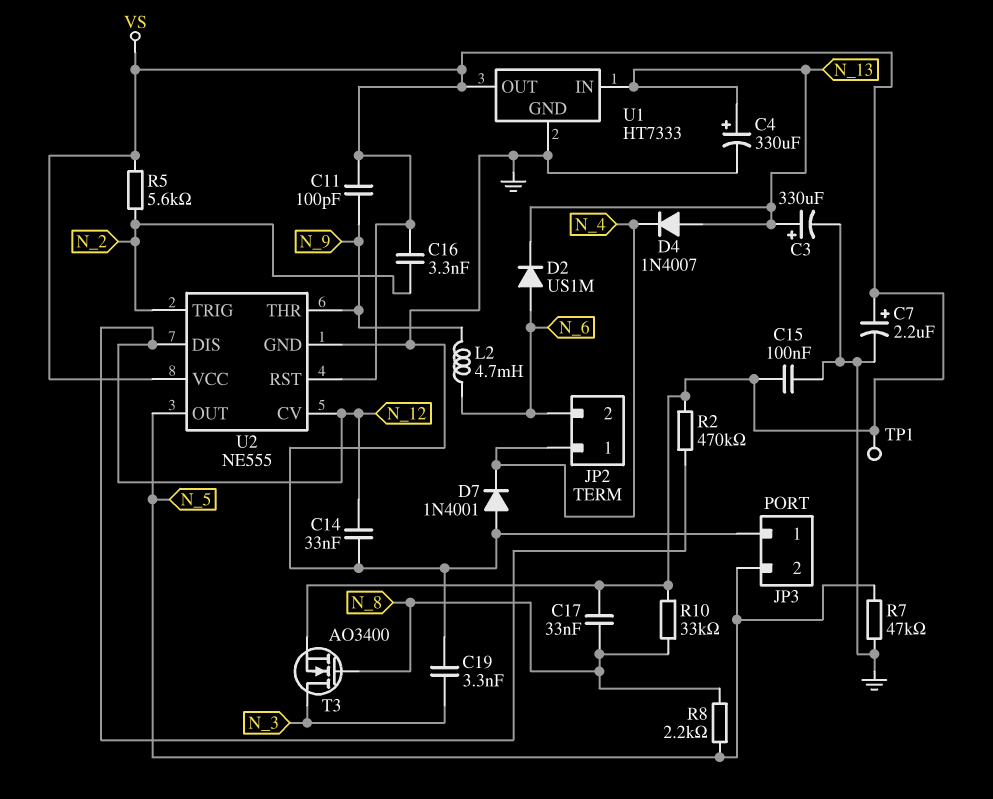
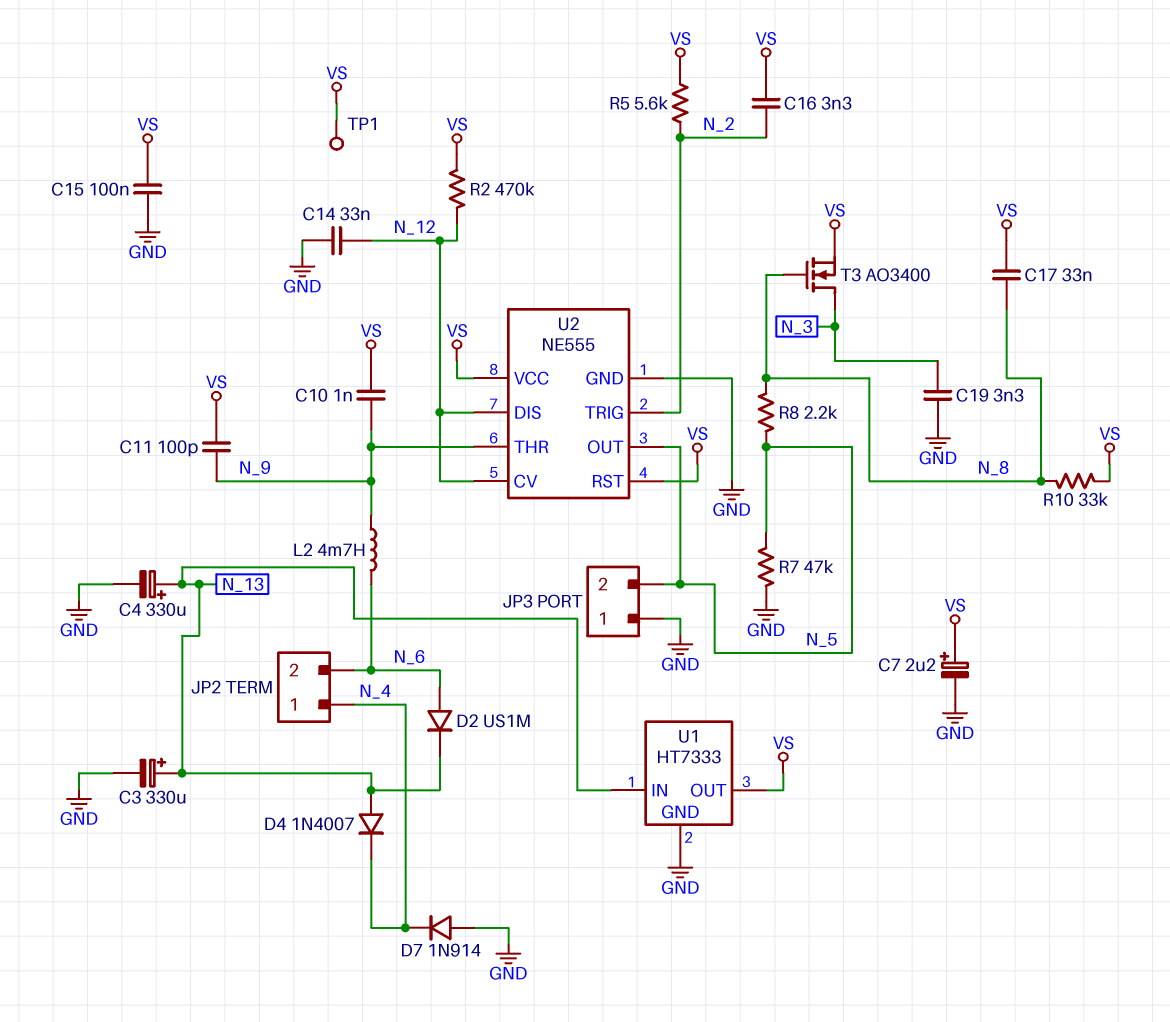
C10: none -> 1nF (N_9, VS)
D7: diode 1N4001 (A GND, K N_4) -> diode 1N914 (A GND, K N_4)

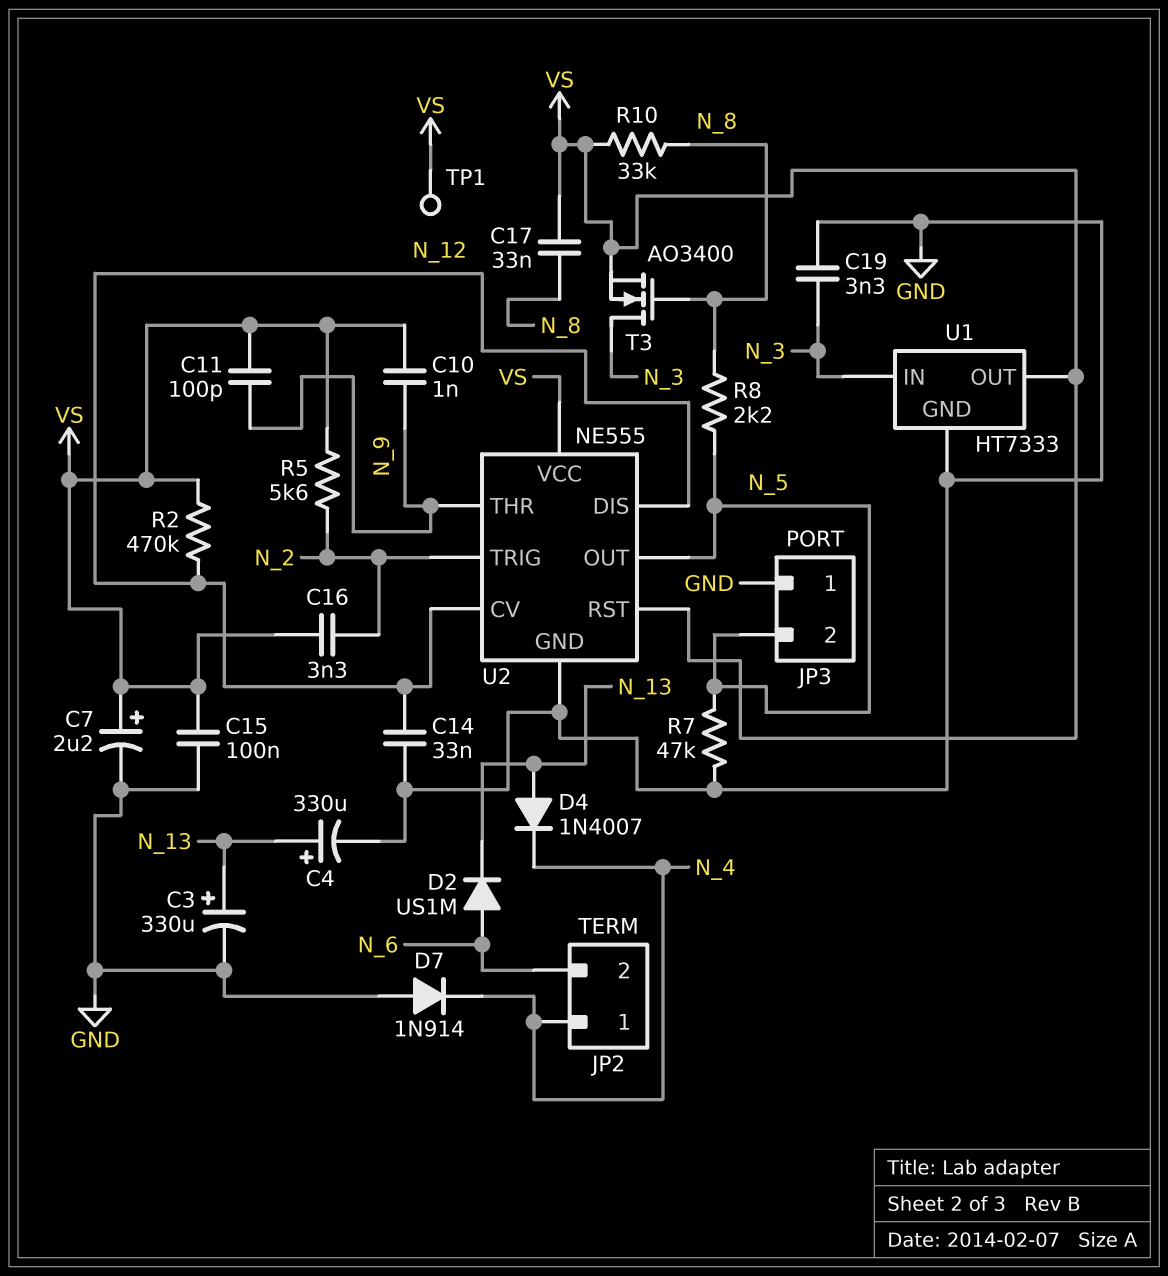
L2: 4.7mH (N_6, N_9) -> none
U1 pin IN: N_13 -> N_3

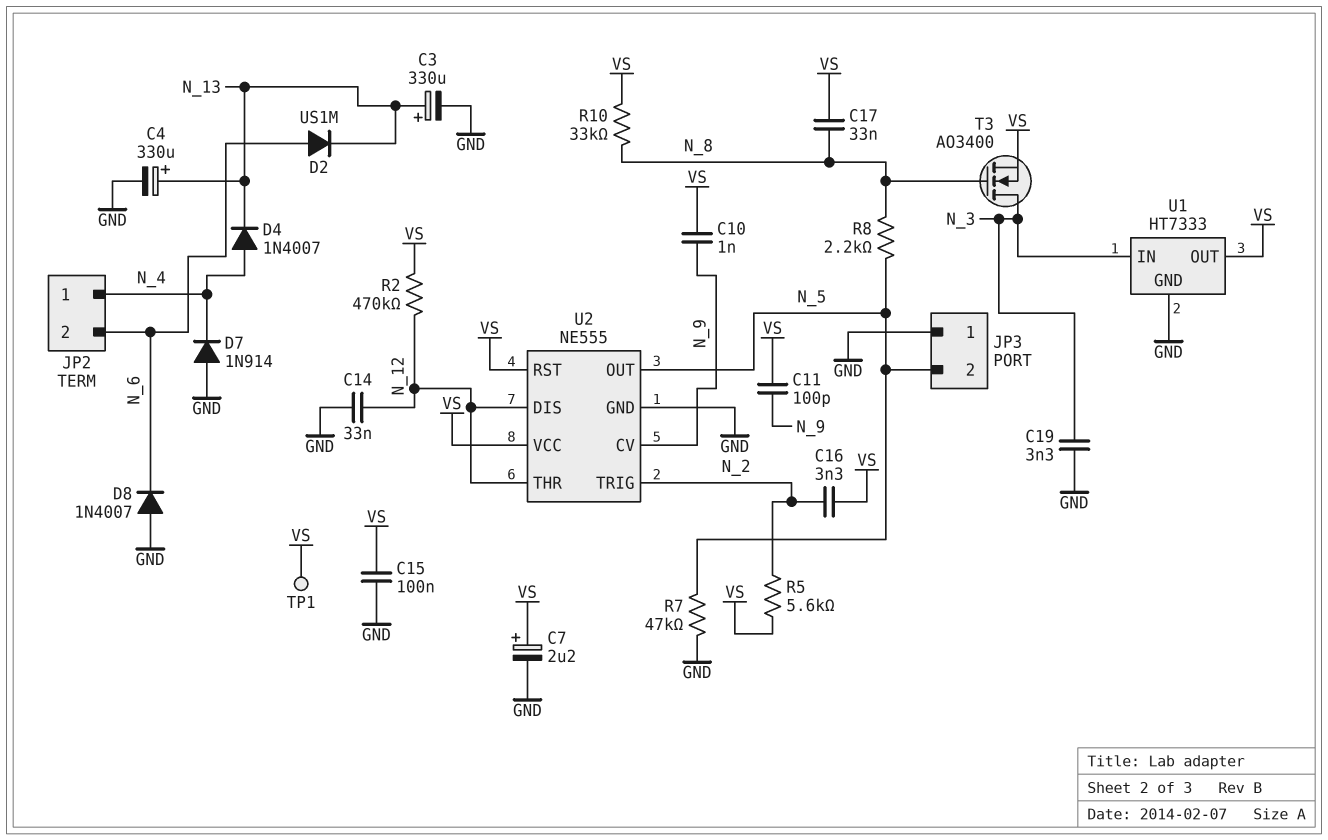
D4: diode 1N4007 (A N_13, K N_4) -> diode 1N4007 (A N_4, K N_13)
D8: none -> diode 1N4007 (A GND, K N_6)
U2 pin CV: N_12 -> N_9
U2 pin THR: N_9 -> N_12

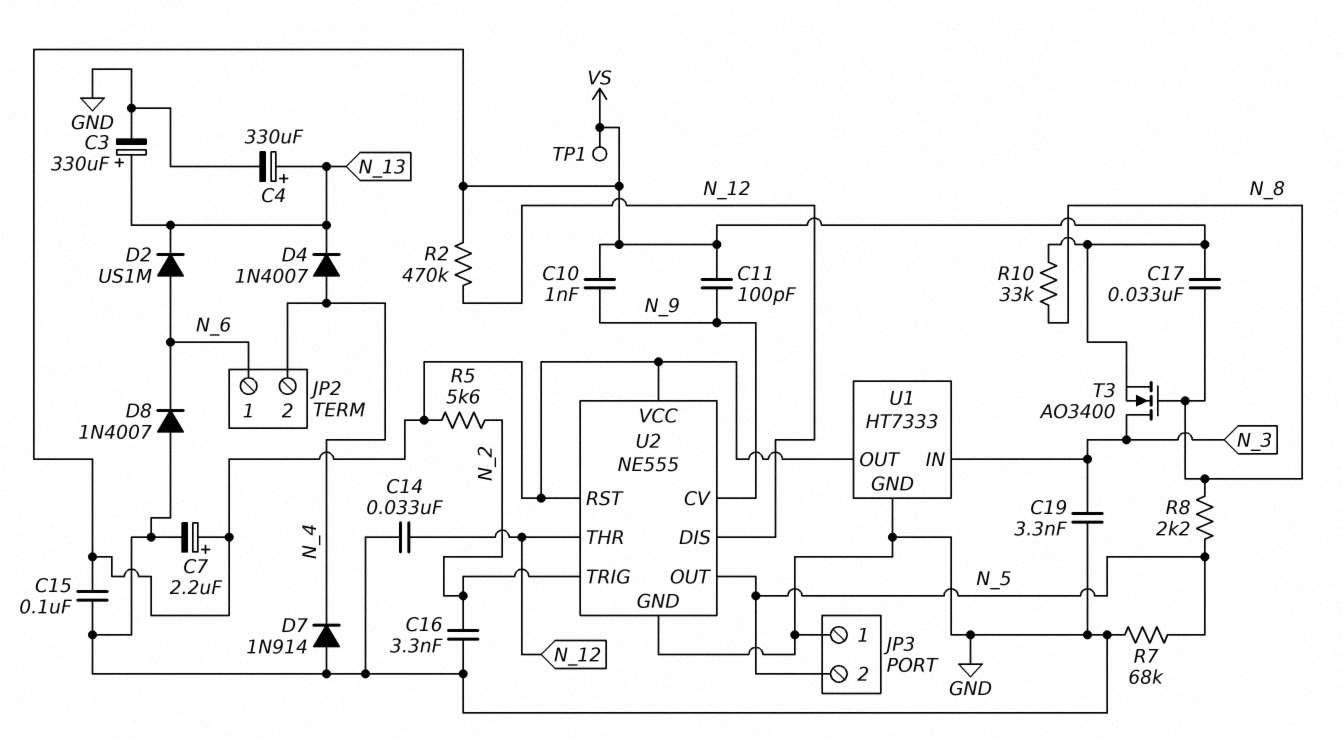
C16: 3.3nF (N_2, VS) -> 3.3nF (GND, N_2)
JP2 pin 1: N_4 -> N_6
JP2 pin 2: N_6 -> N_4
R7: 47k (GND, N_5) -> 68k (GND, N_5)

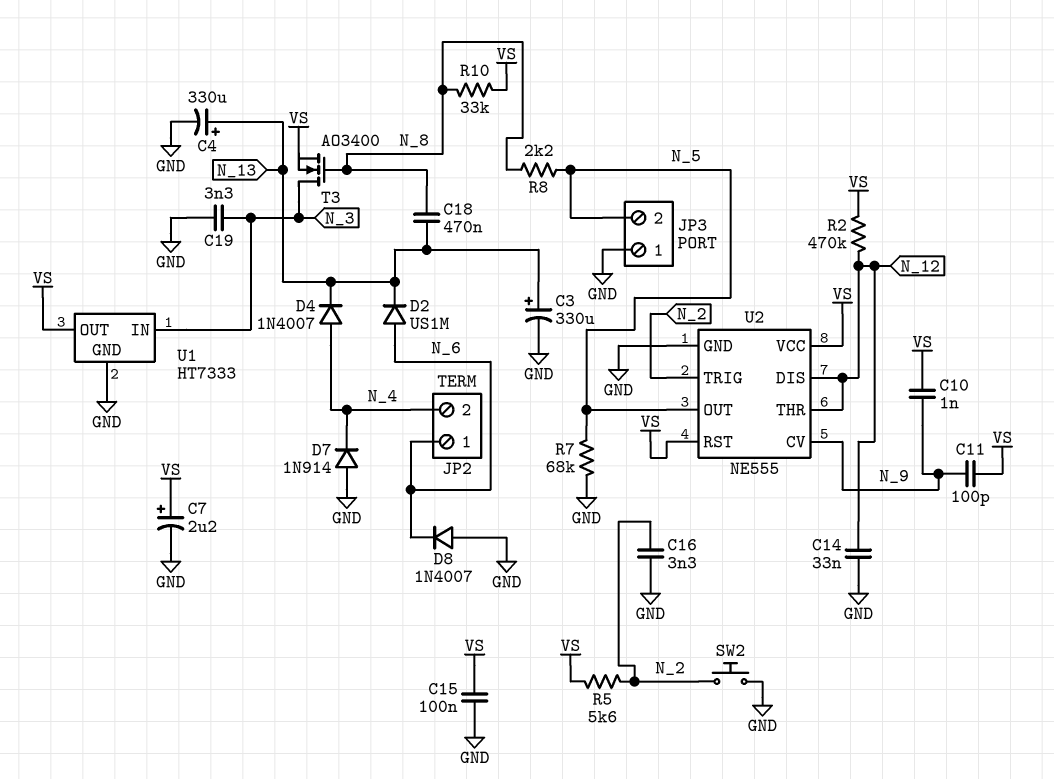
C17: 33nF (N_8, VS) -> none
C18: none -> 470nF (N_8, N_13)
SW2: none -> button (GND, N_2)
TP1: test point (VS) -> none

